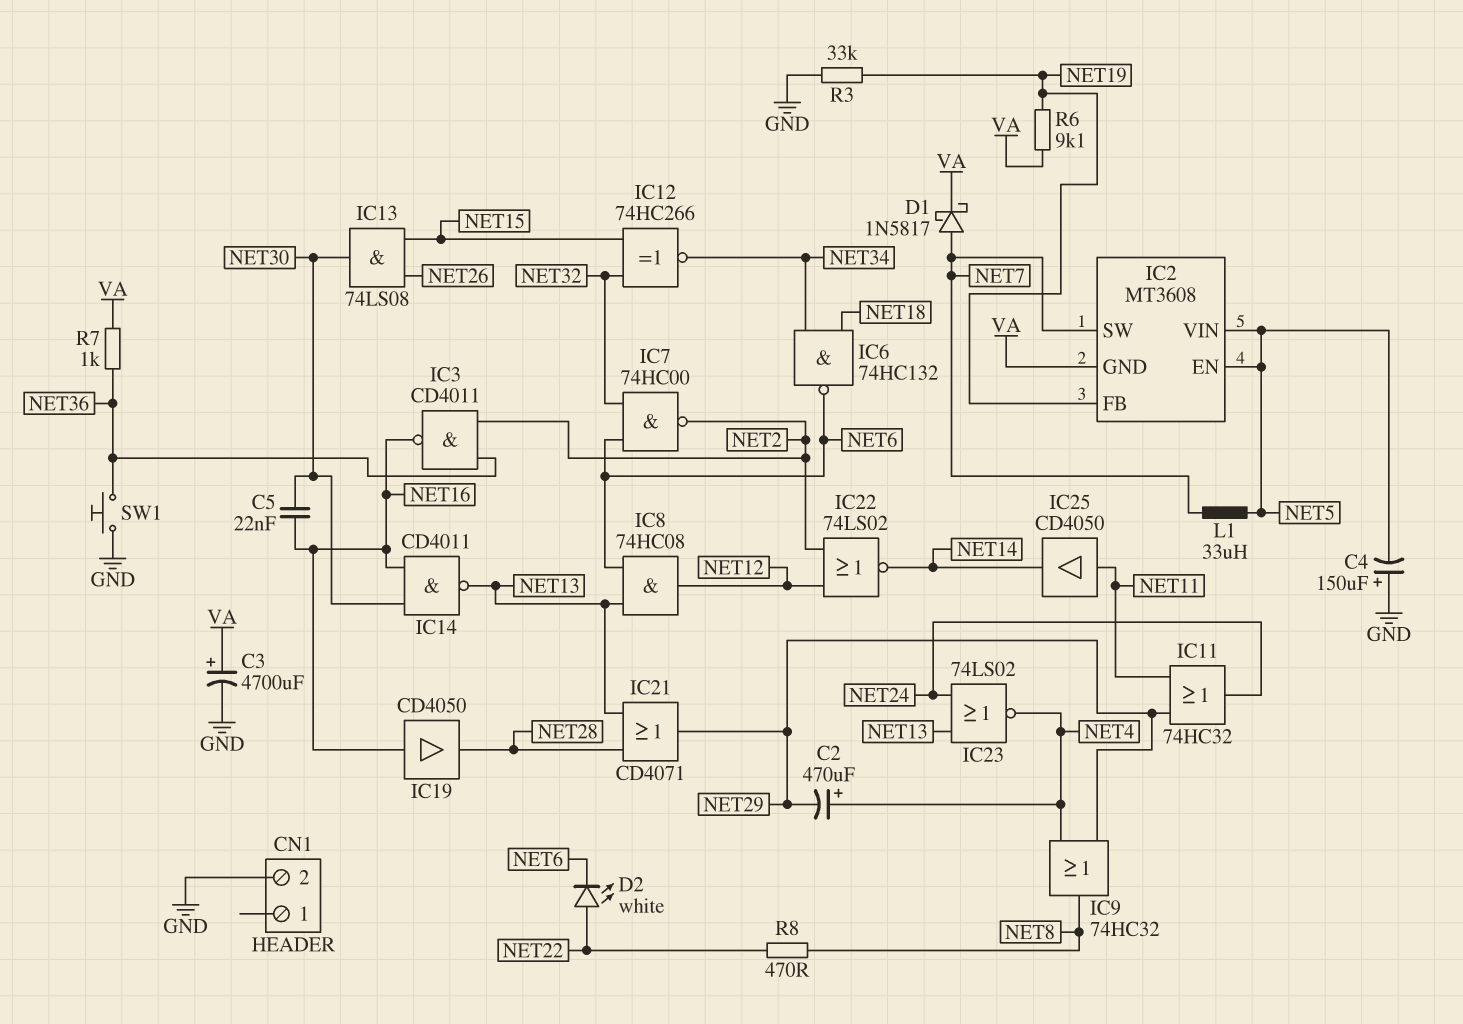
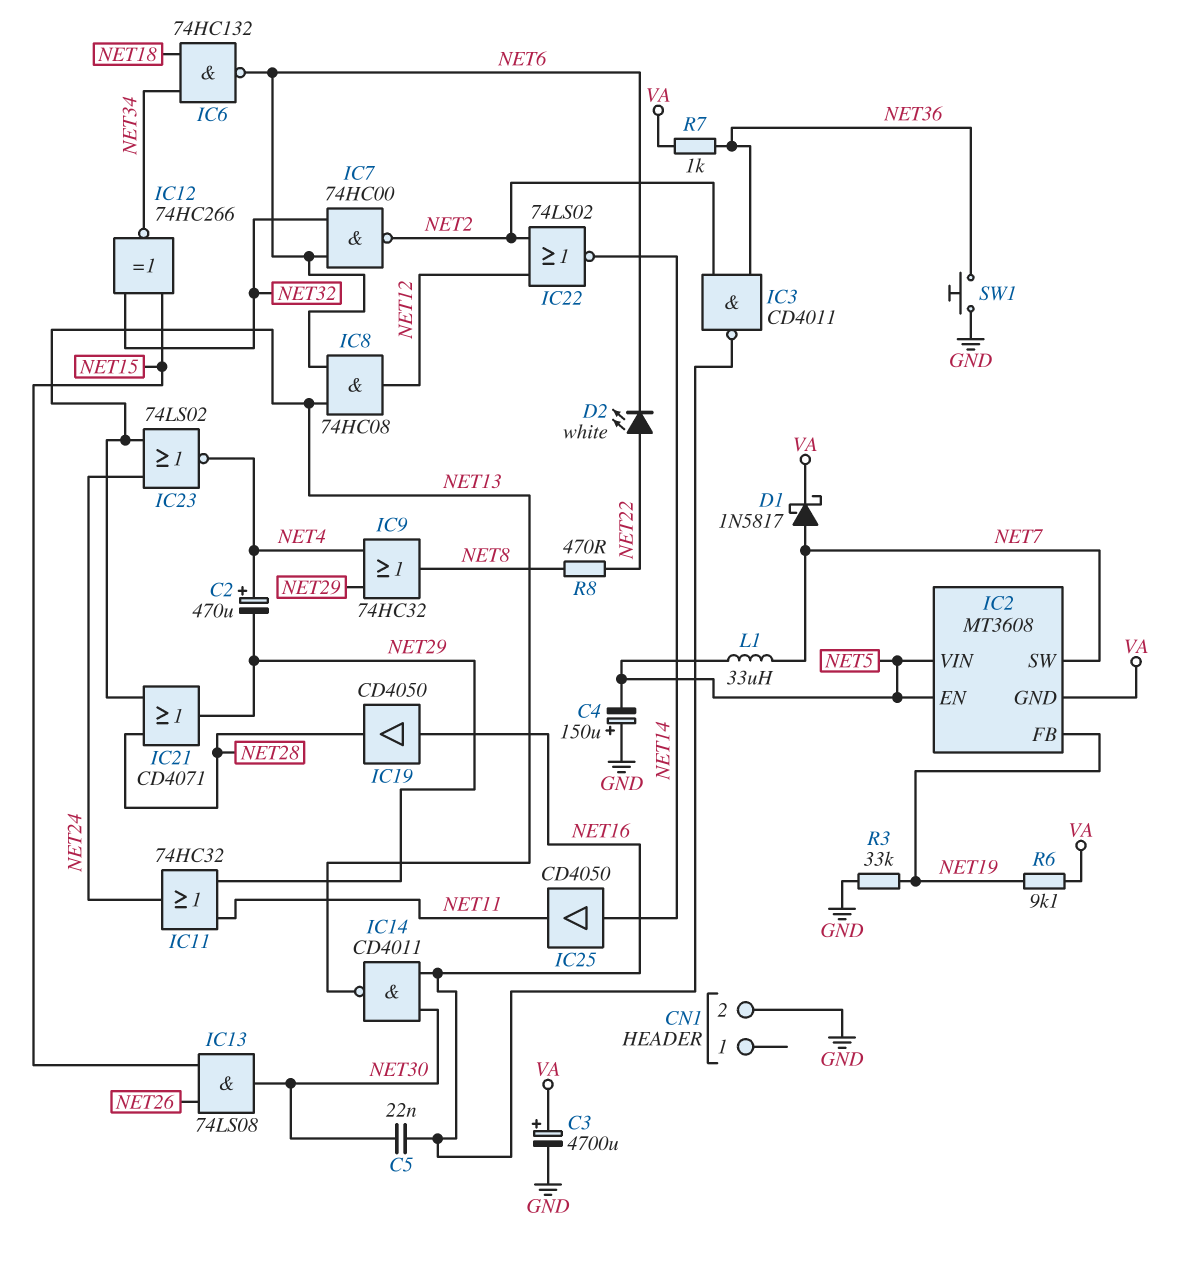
IC25: buffer CD4050 (in NET11, out NET14) -> buffer CD4050 (in NET14, out NET11)

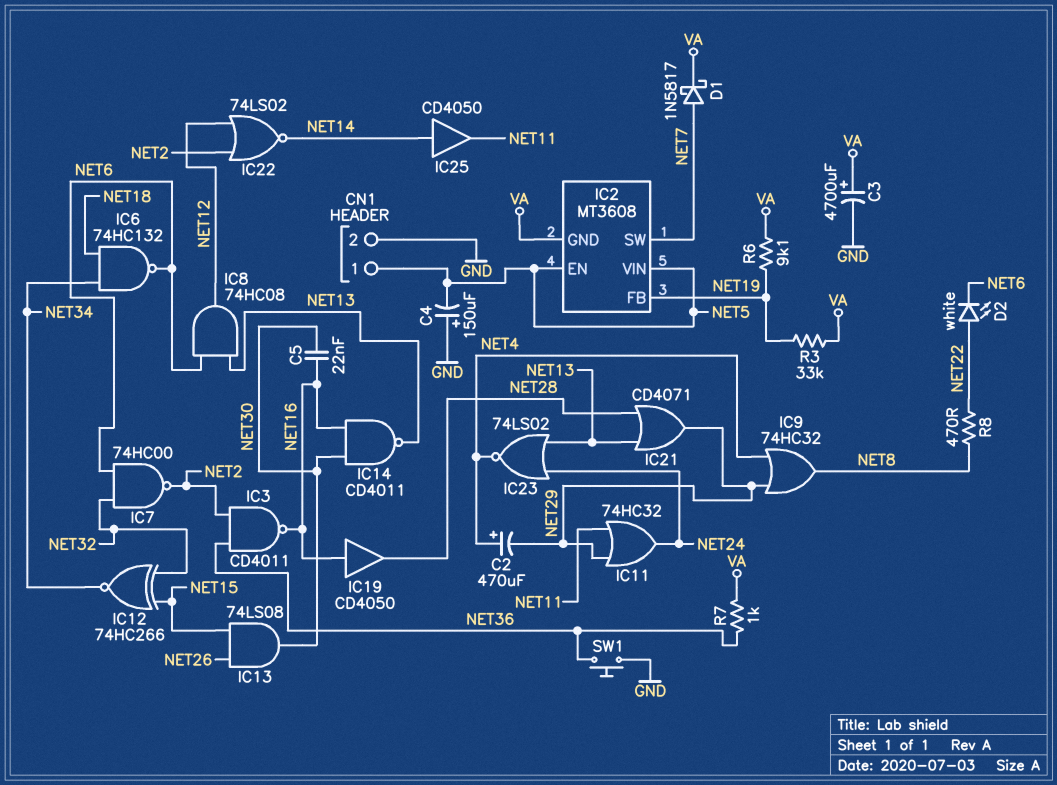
CN1 pin 1: none -> NET5
L1: 33uH (NET5, NET7) -> none
R3: 33k (GND, NET19) -> 33k (NET19, VA)

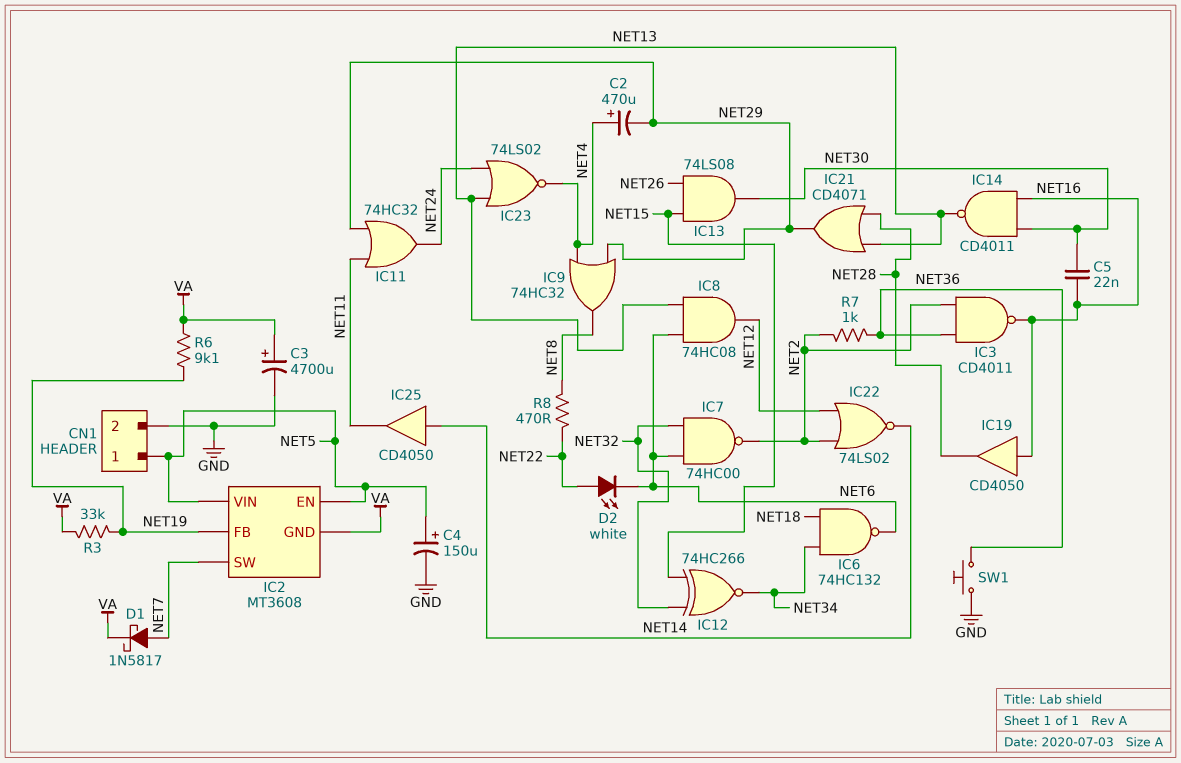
C4: 150uF (plus GND, minus NET5) -> 150uF (plus NET5, minus GND)
R7: 1k (NET36, VA) -> 1k (NET2, NET36)

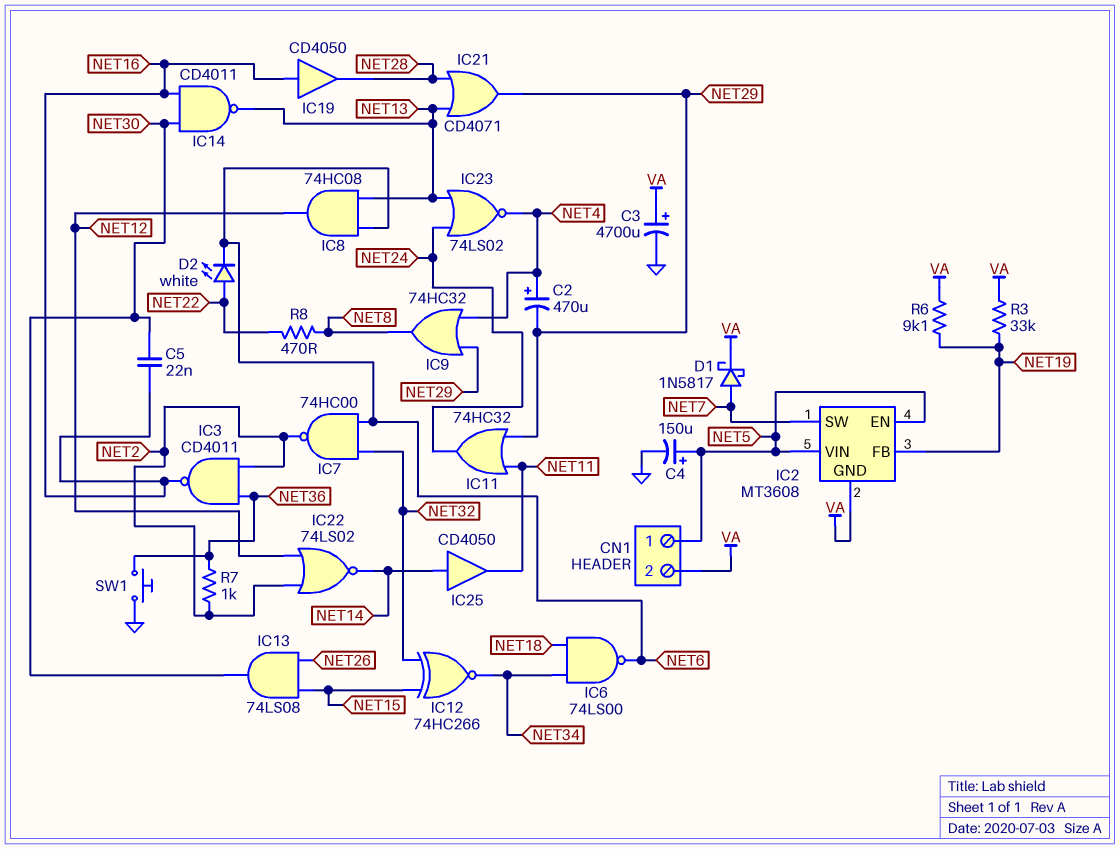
CN1 pin 2: GND -> VA
IC6: NAND 74HC132 (in NET18, in NET34, out NET6) -> NAND 74LS00 (in NET18, in NET34, out NET6)

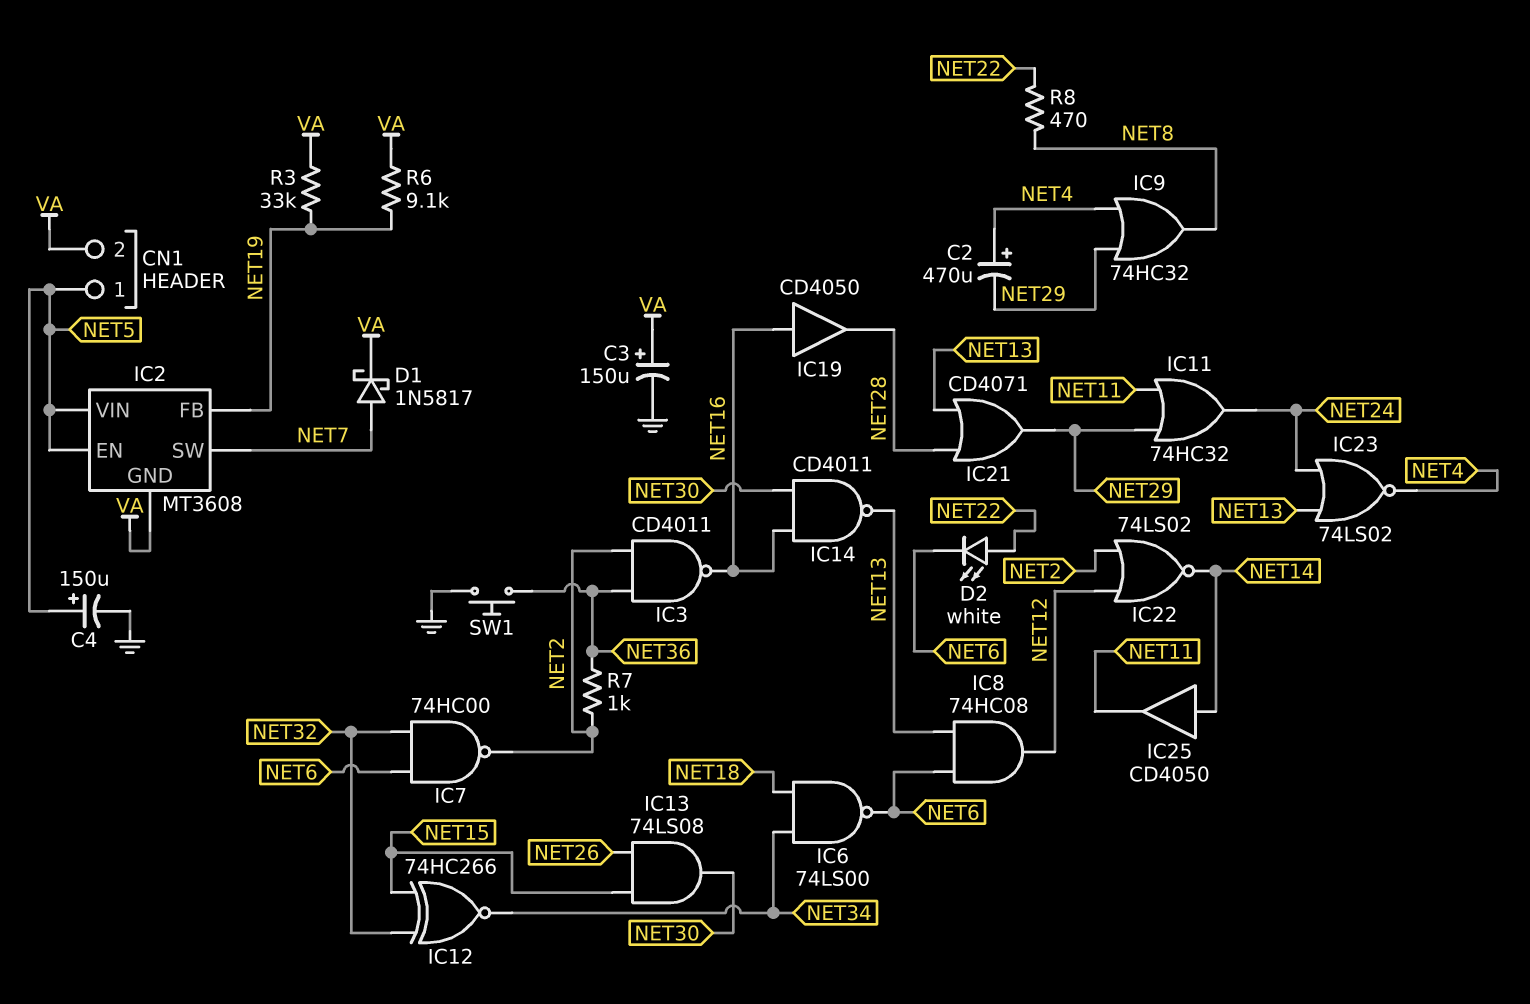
C3: 4700uF (plus VA, minus GND) -> 150uF (plus VA, minus GND)
C5: 22nF (NET16, NET30) -> none

